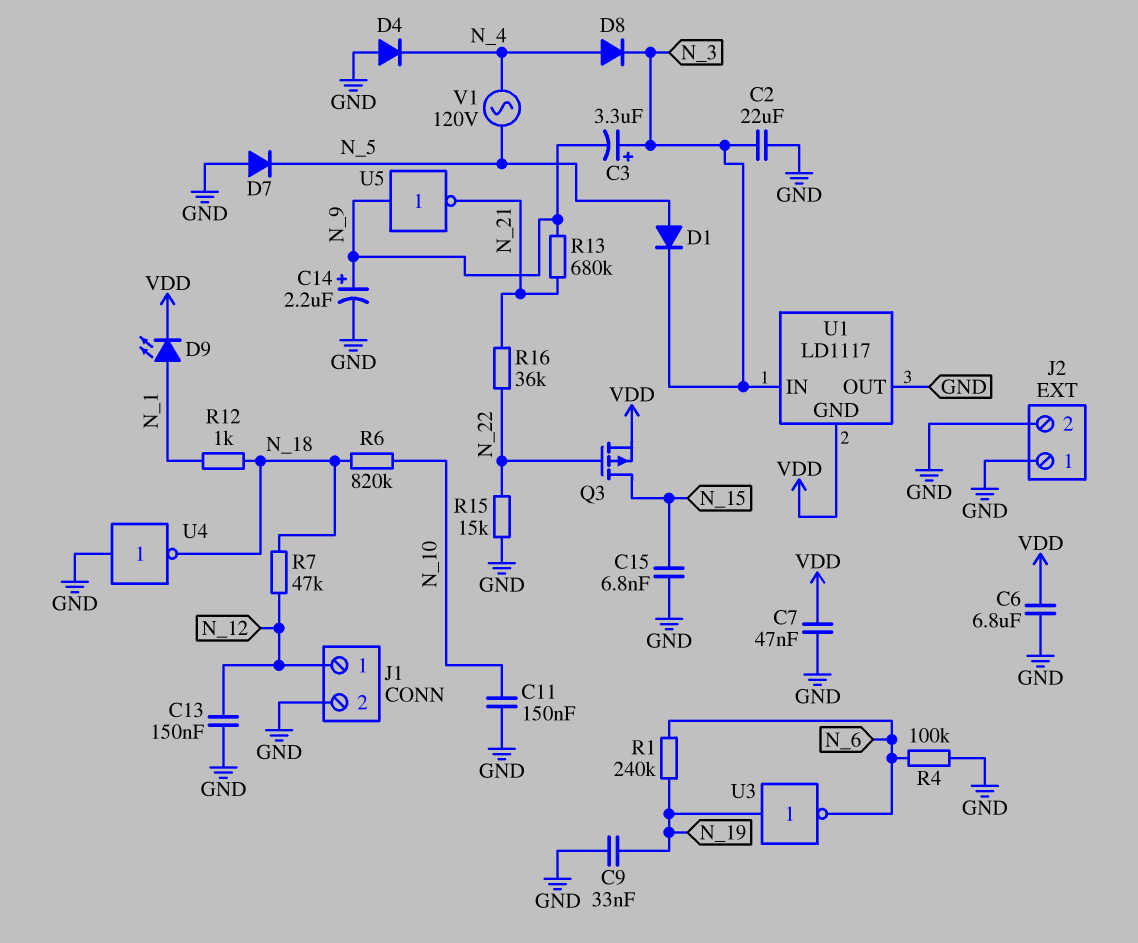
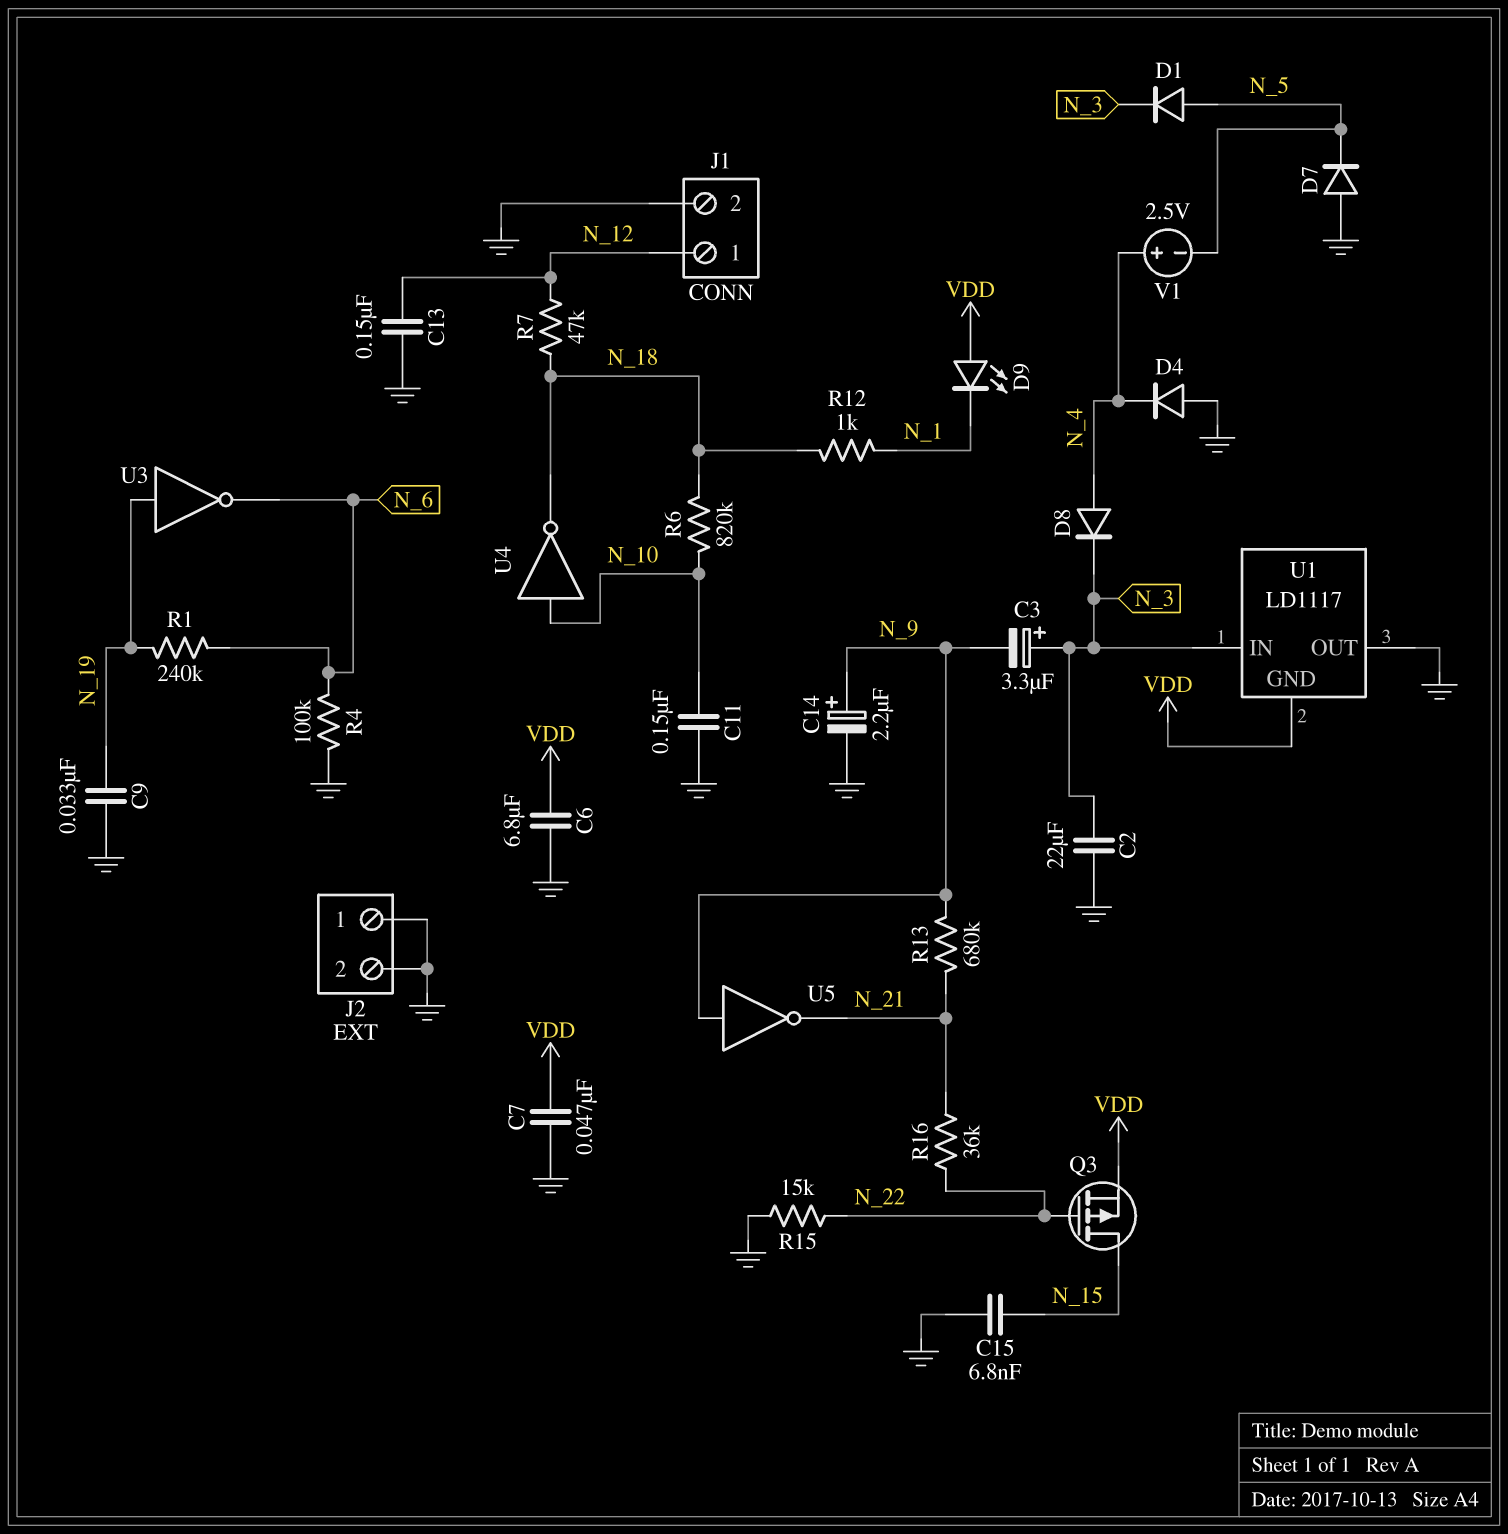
D9: LED (A N_1, K VDD) -> LED (A VDD, K N_1)
U4: NOT (in GND, out N_18) -> NOT (in N_10, out N_18)
V1: AC 120V (N_4, N_5) -> 2.5V (plus N_4, minus N_5)

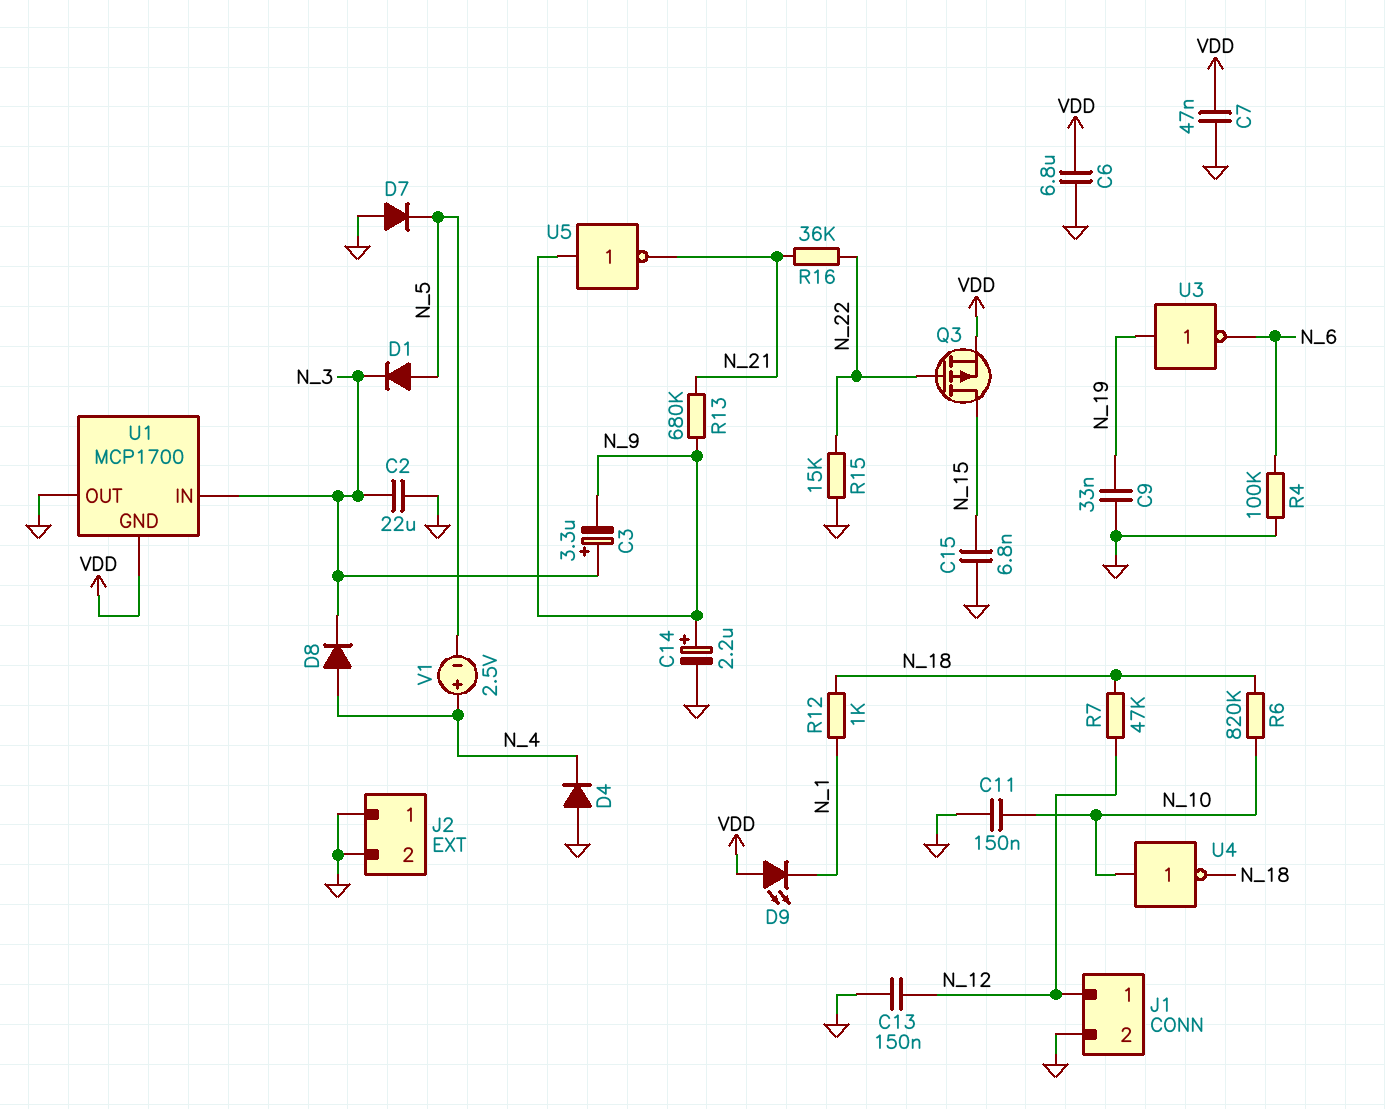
R1: 240k (N_6, N_19) -> none
U1: LD1117 -> MCP1700

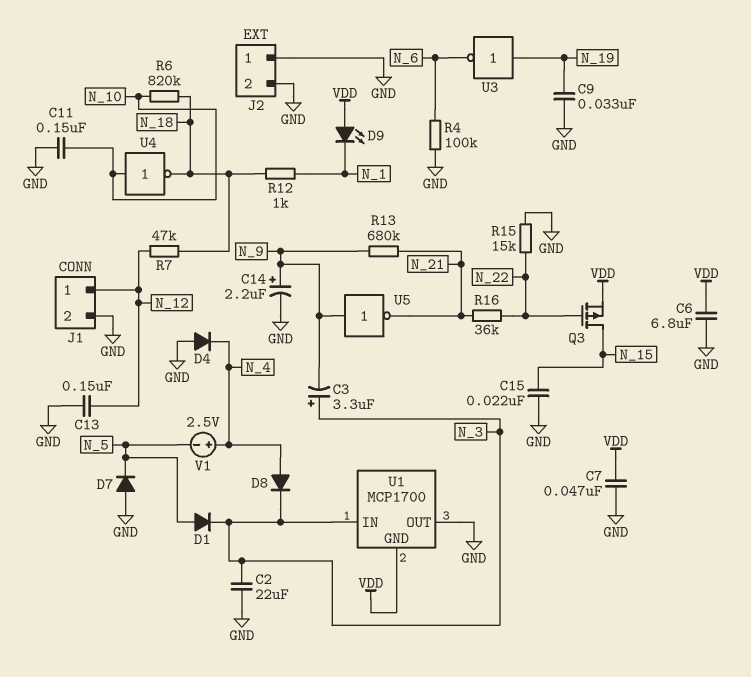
C15: 6.8nF (GND, N_15) -> 22nF (GND, N_15)

